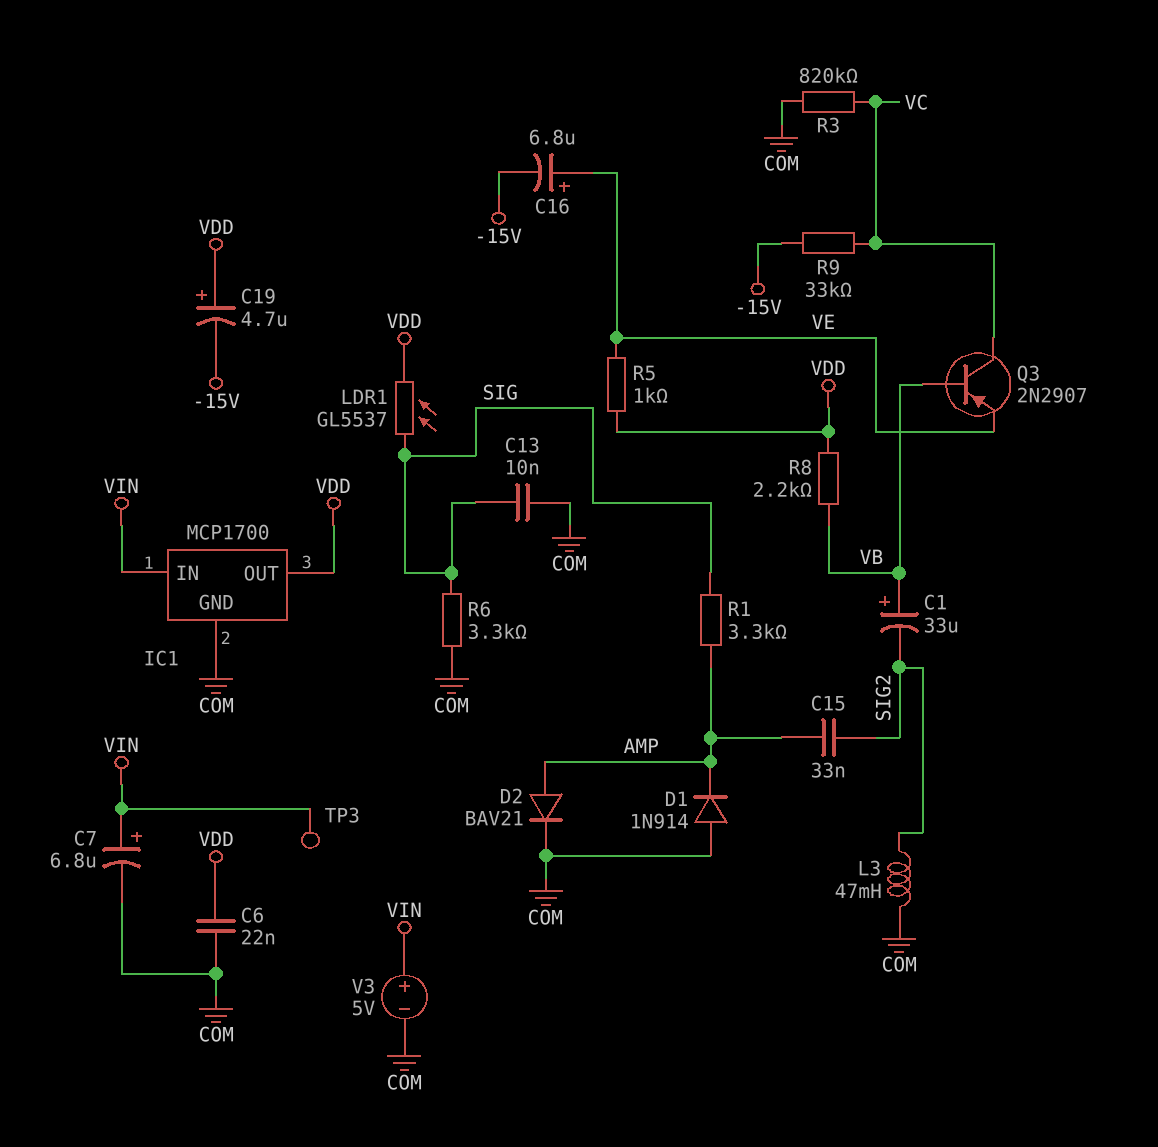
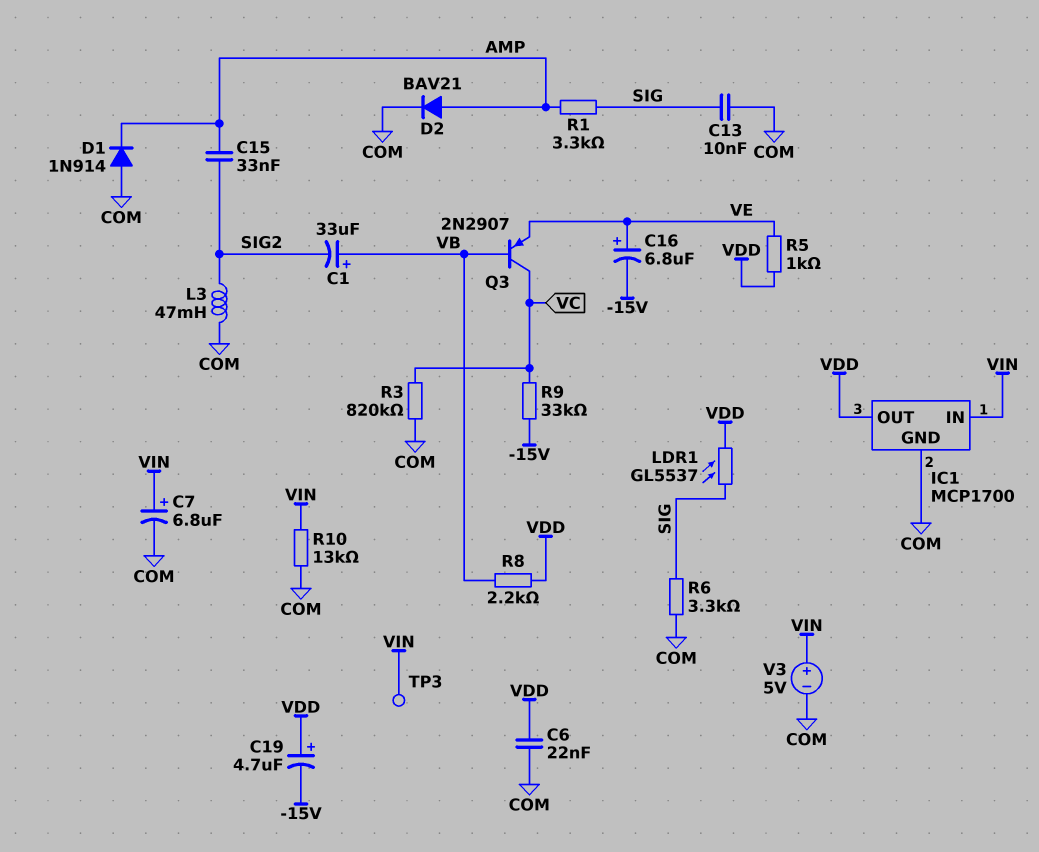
R10: none -> 13k (COM, VIN)

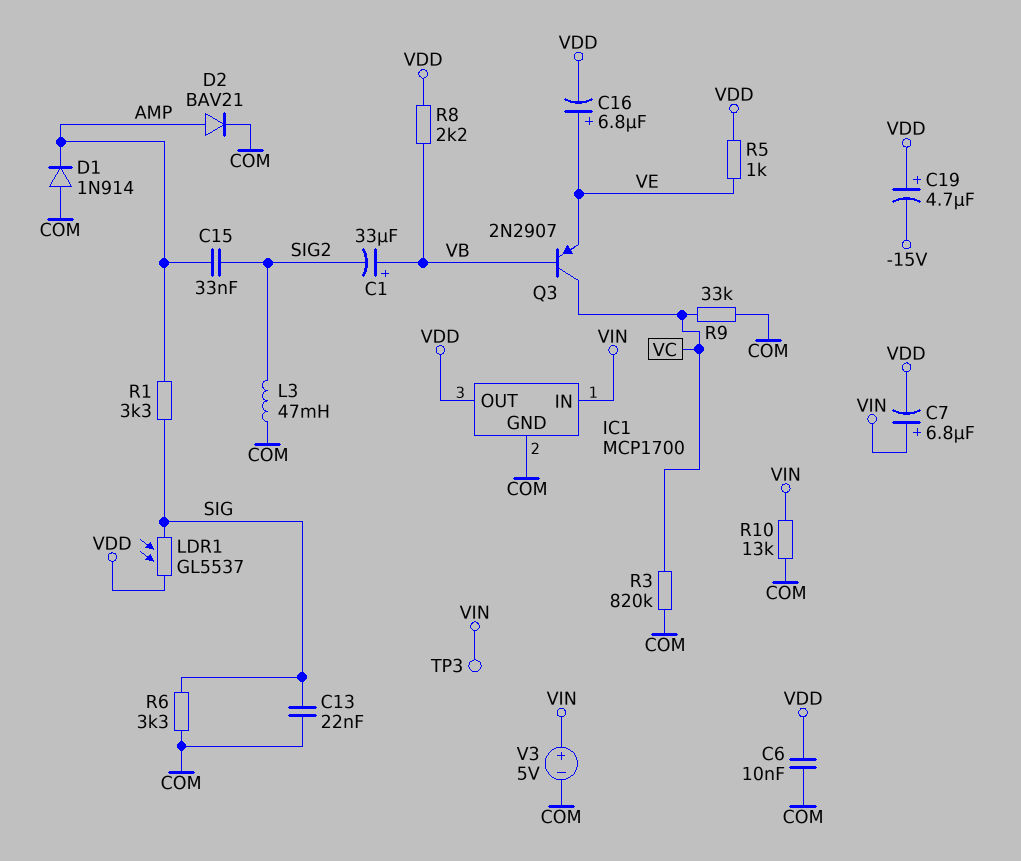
C6: 22nF (COM, VDD) -> 10nF (COM, VDD)
C7: 6.8uF (plus VIN, minus COM) -> 6.8uF (plus VIN, minus VDD)
C13: 10nF (COM, SIG) -> 22nF (COM, SIG)
C16: 6.8uF (plus VE, minus -15V) -> 6.8uF (plus VE, minus VDD)
R9: 33k (-15V, VC) -> 33k (COM, VC)

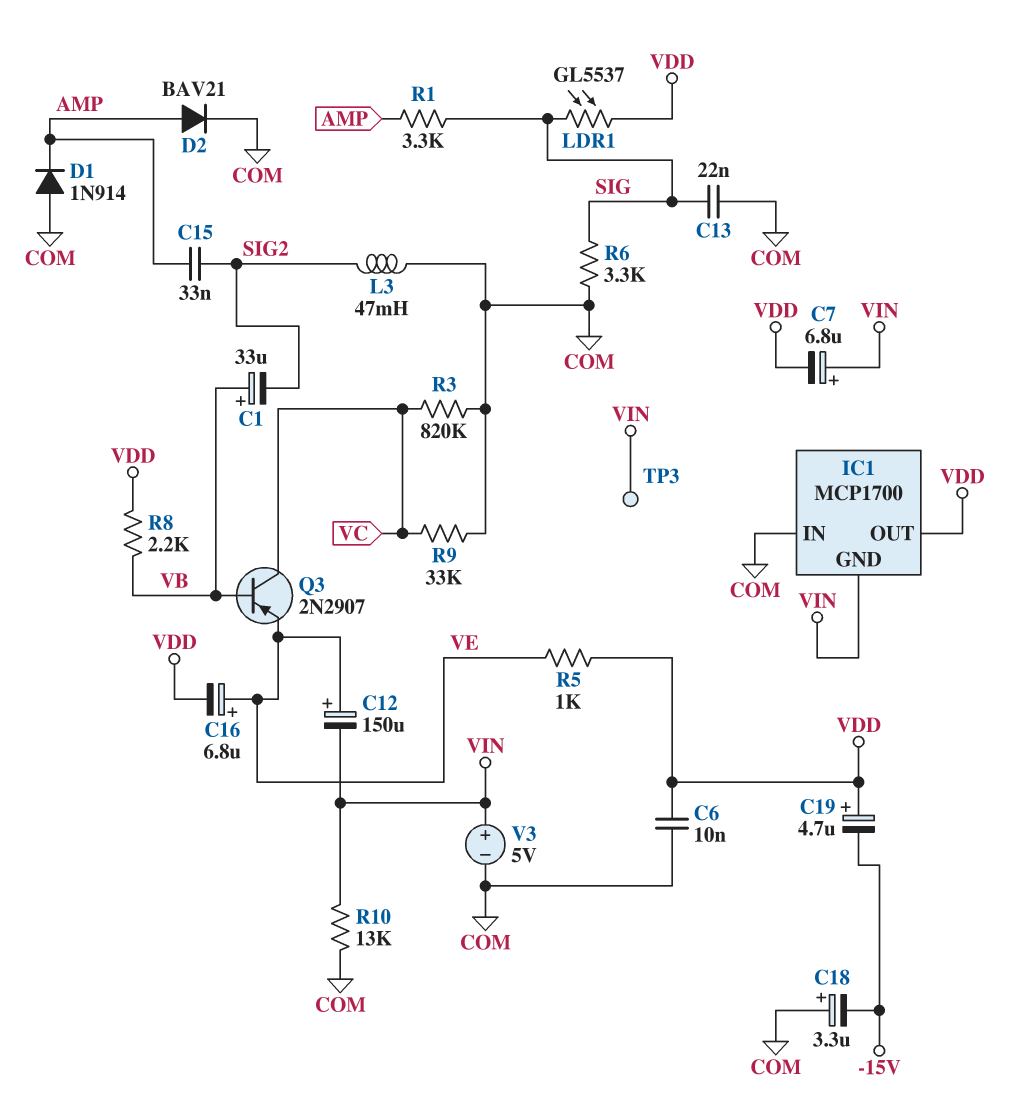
C12: none -> 150uF (plus VE, minus VIN)
C18: none -> 3.3uF (plus COM, minus -15V)
IC1 pin GND: COM -> VIN
IC1 pin IN: VIN -> COM

